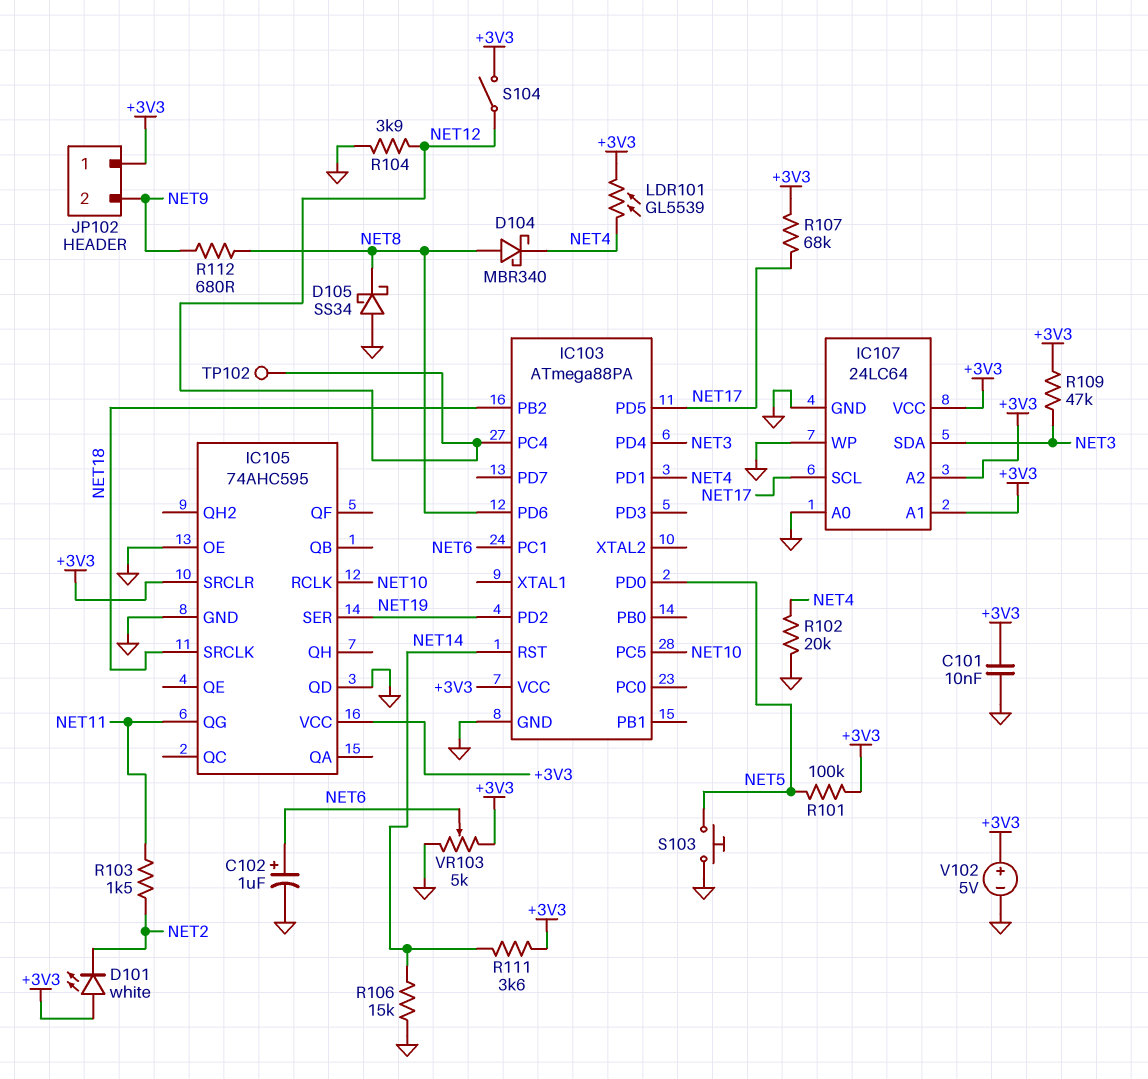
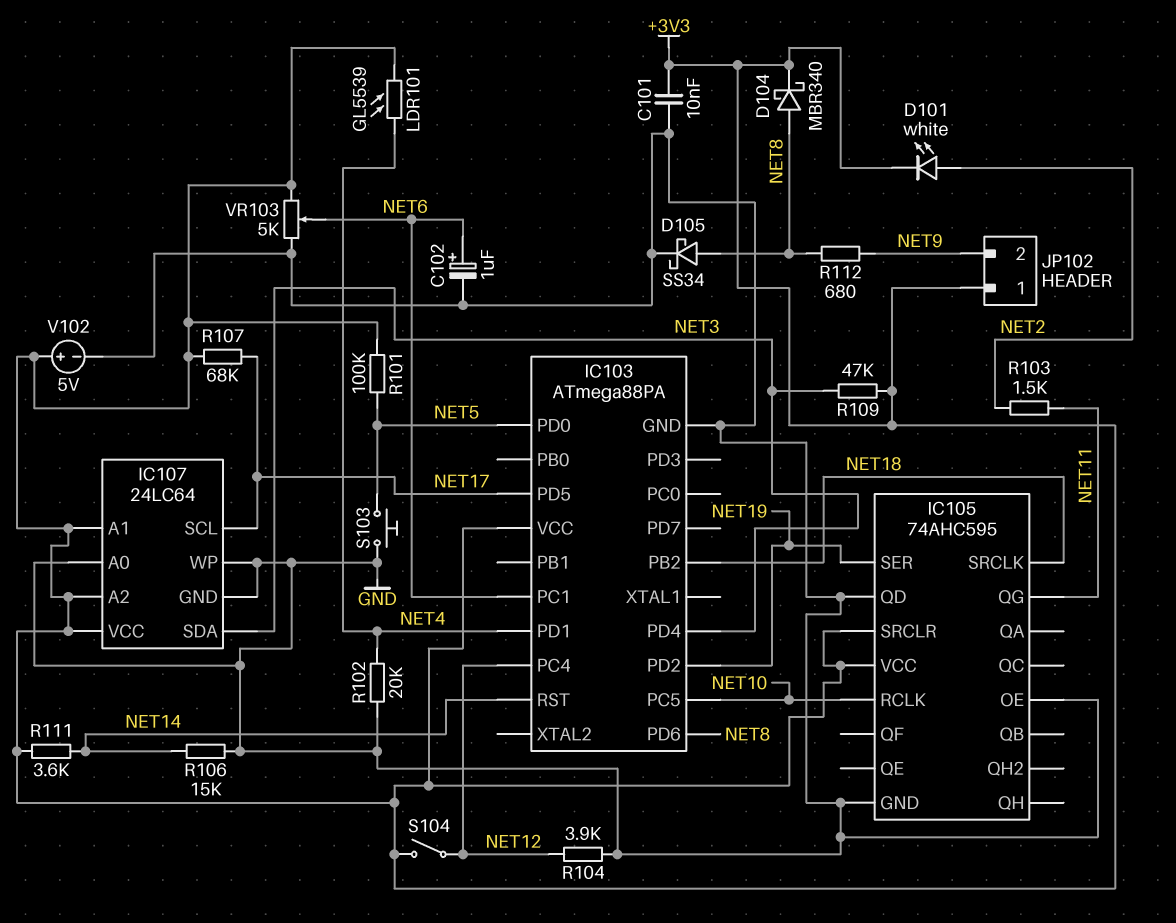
D101: LED white (A +3V3, K NET2) -> LED white (A NET2, K +3V3)
D104: schottky MBR340 (A NET8, K NET4) -> schottky MBR340 (A NET8, K +3V3)
D105: schottky SS34 (A GND, K NET8) -> schottky SS34 (A NET8, K GND)
TP102: test point (NET12) -> none

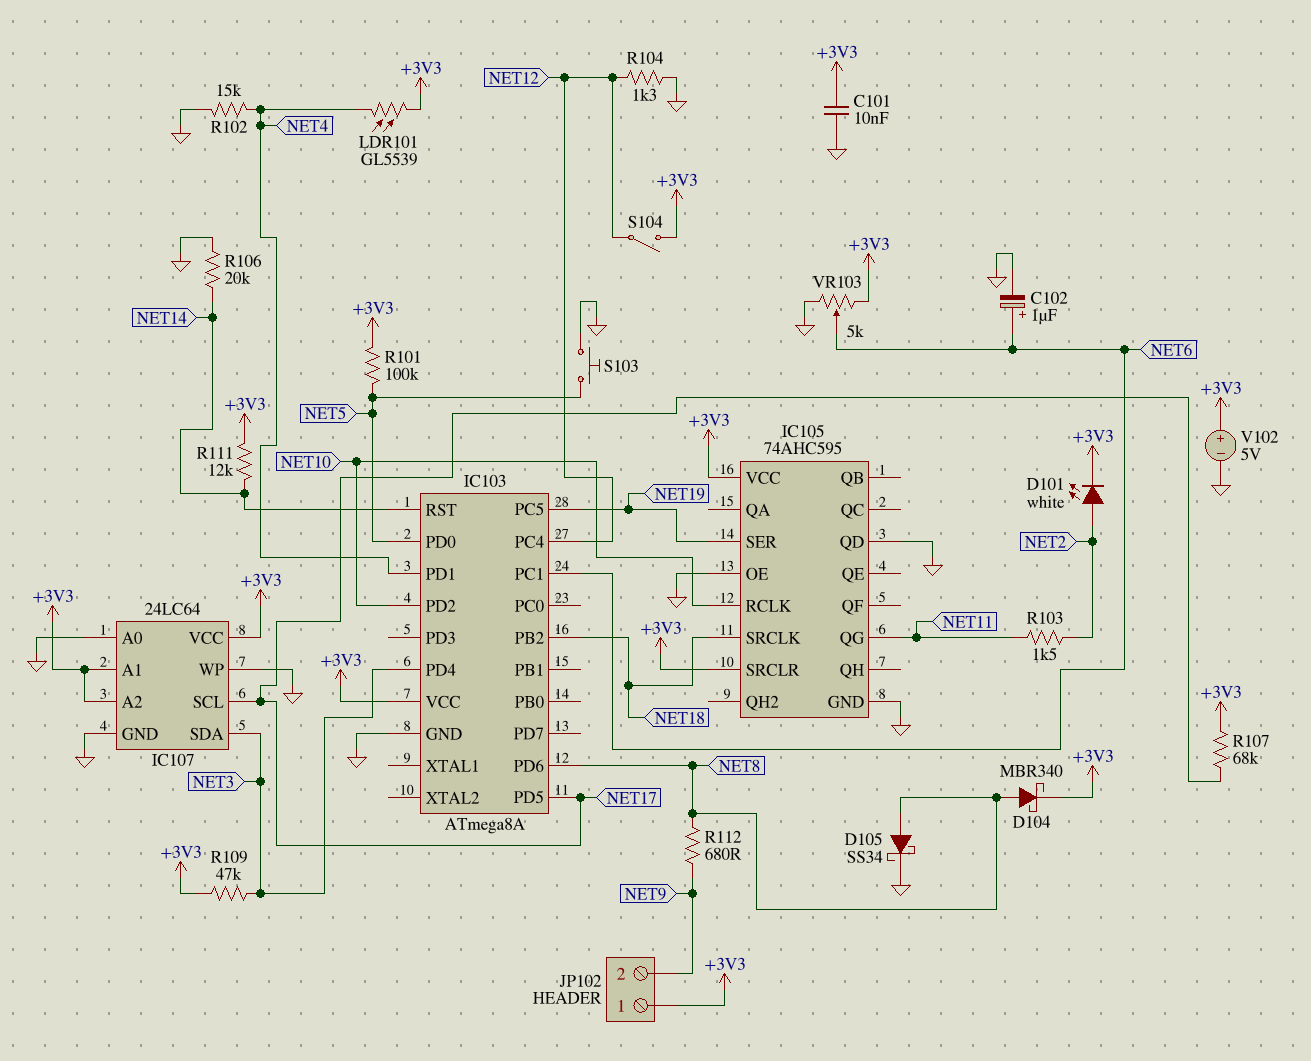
IC103: ATmega88PA -> ATmega8A
IC103 pin PC5: NET10 -> NET19
IC103 pin PD2: NET19 -> NET10
R102: 20k (GND, NET4) -> 15k (GND, NET4)
R104: 3.9k (GND, NET12) -> 1.3k (GND, NET12)
R106: 15k (GND, NET14) -> 20k (GND, NET14)
R111: 3.6k (+3V3, NET14) -> 12k (+3V3, NET14)

